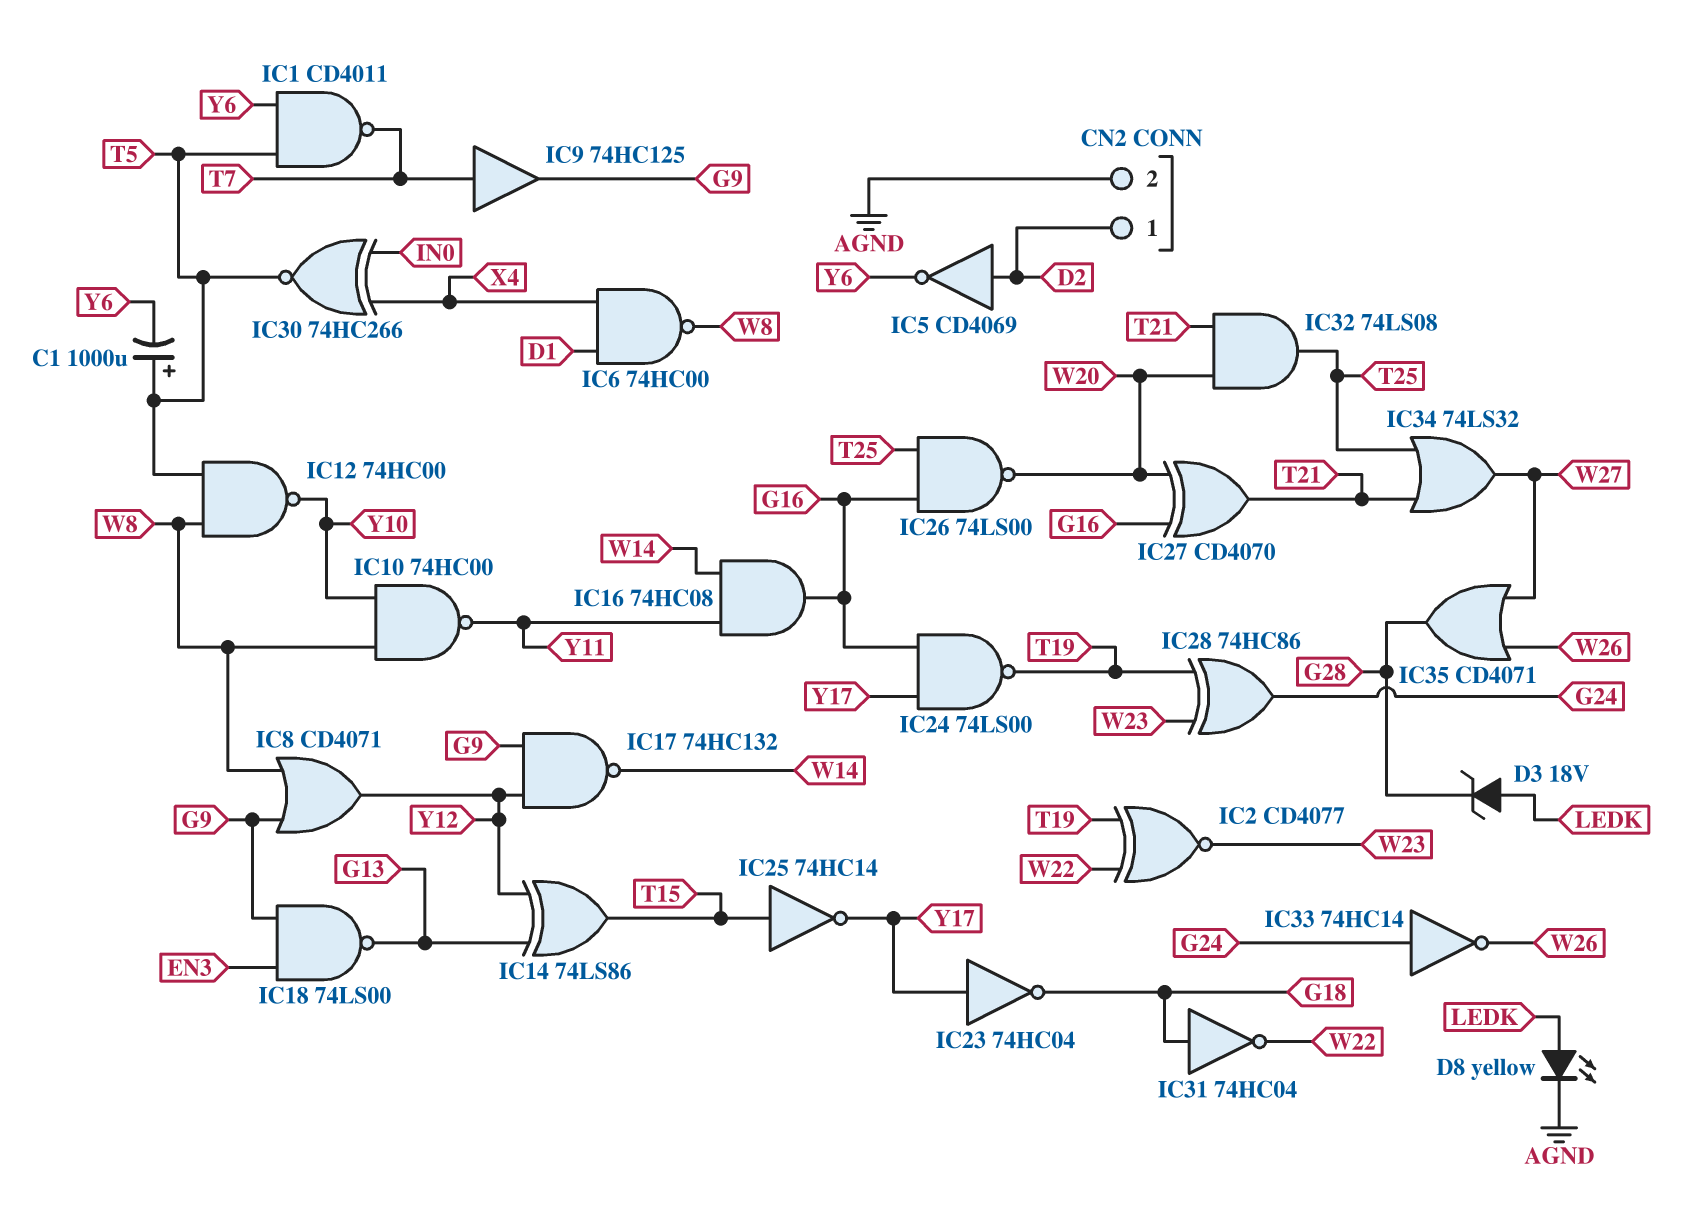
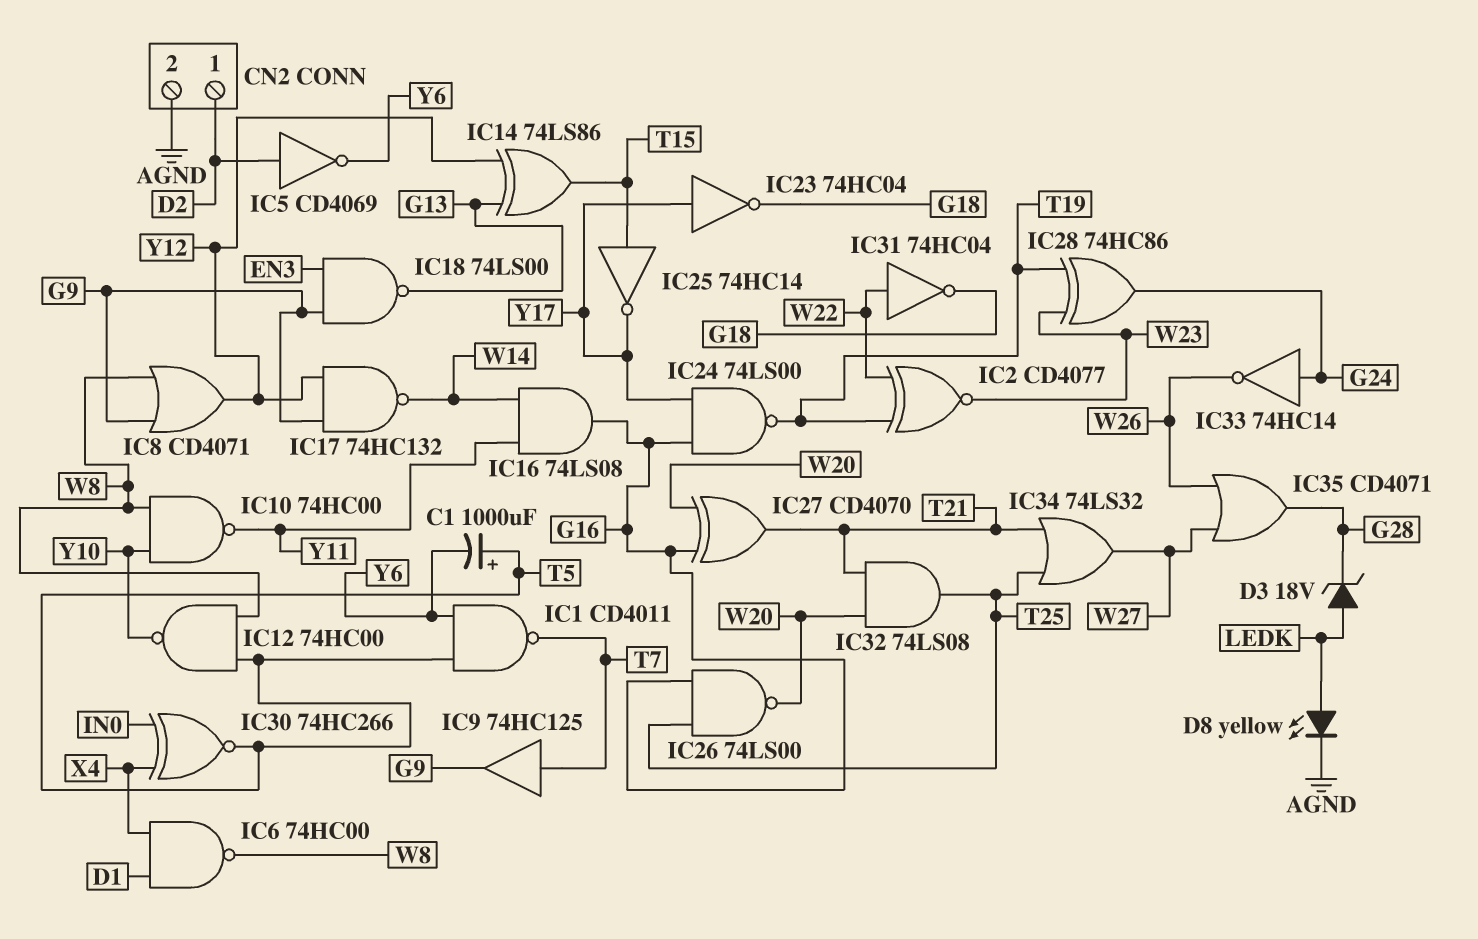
IC16: AND 74HC08 (in W14, in Y11, out G16) -> AND 74LS08 (in W14, in Y11, out G16)
IC31: NOT 74HC04 (in G18, out W22) -> NOT 74HC04 (in W22, out G18)

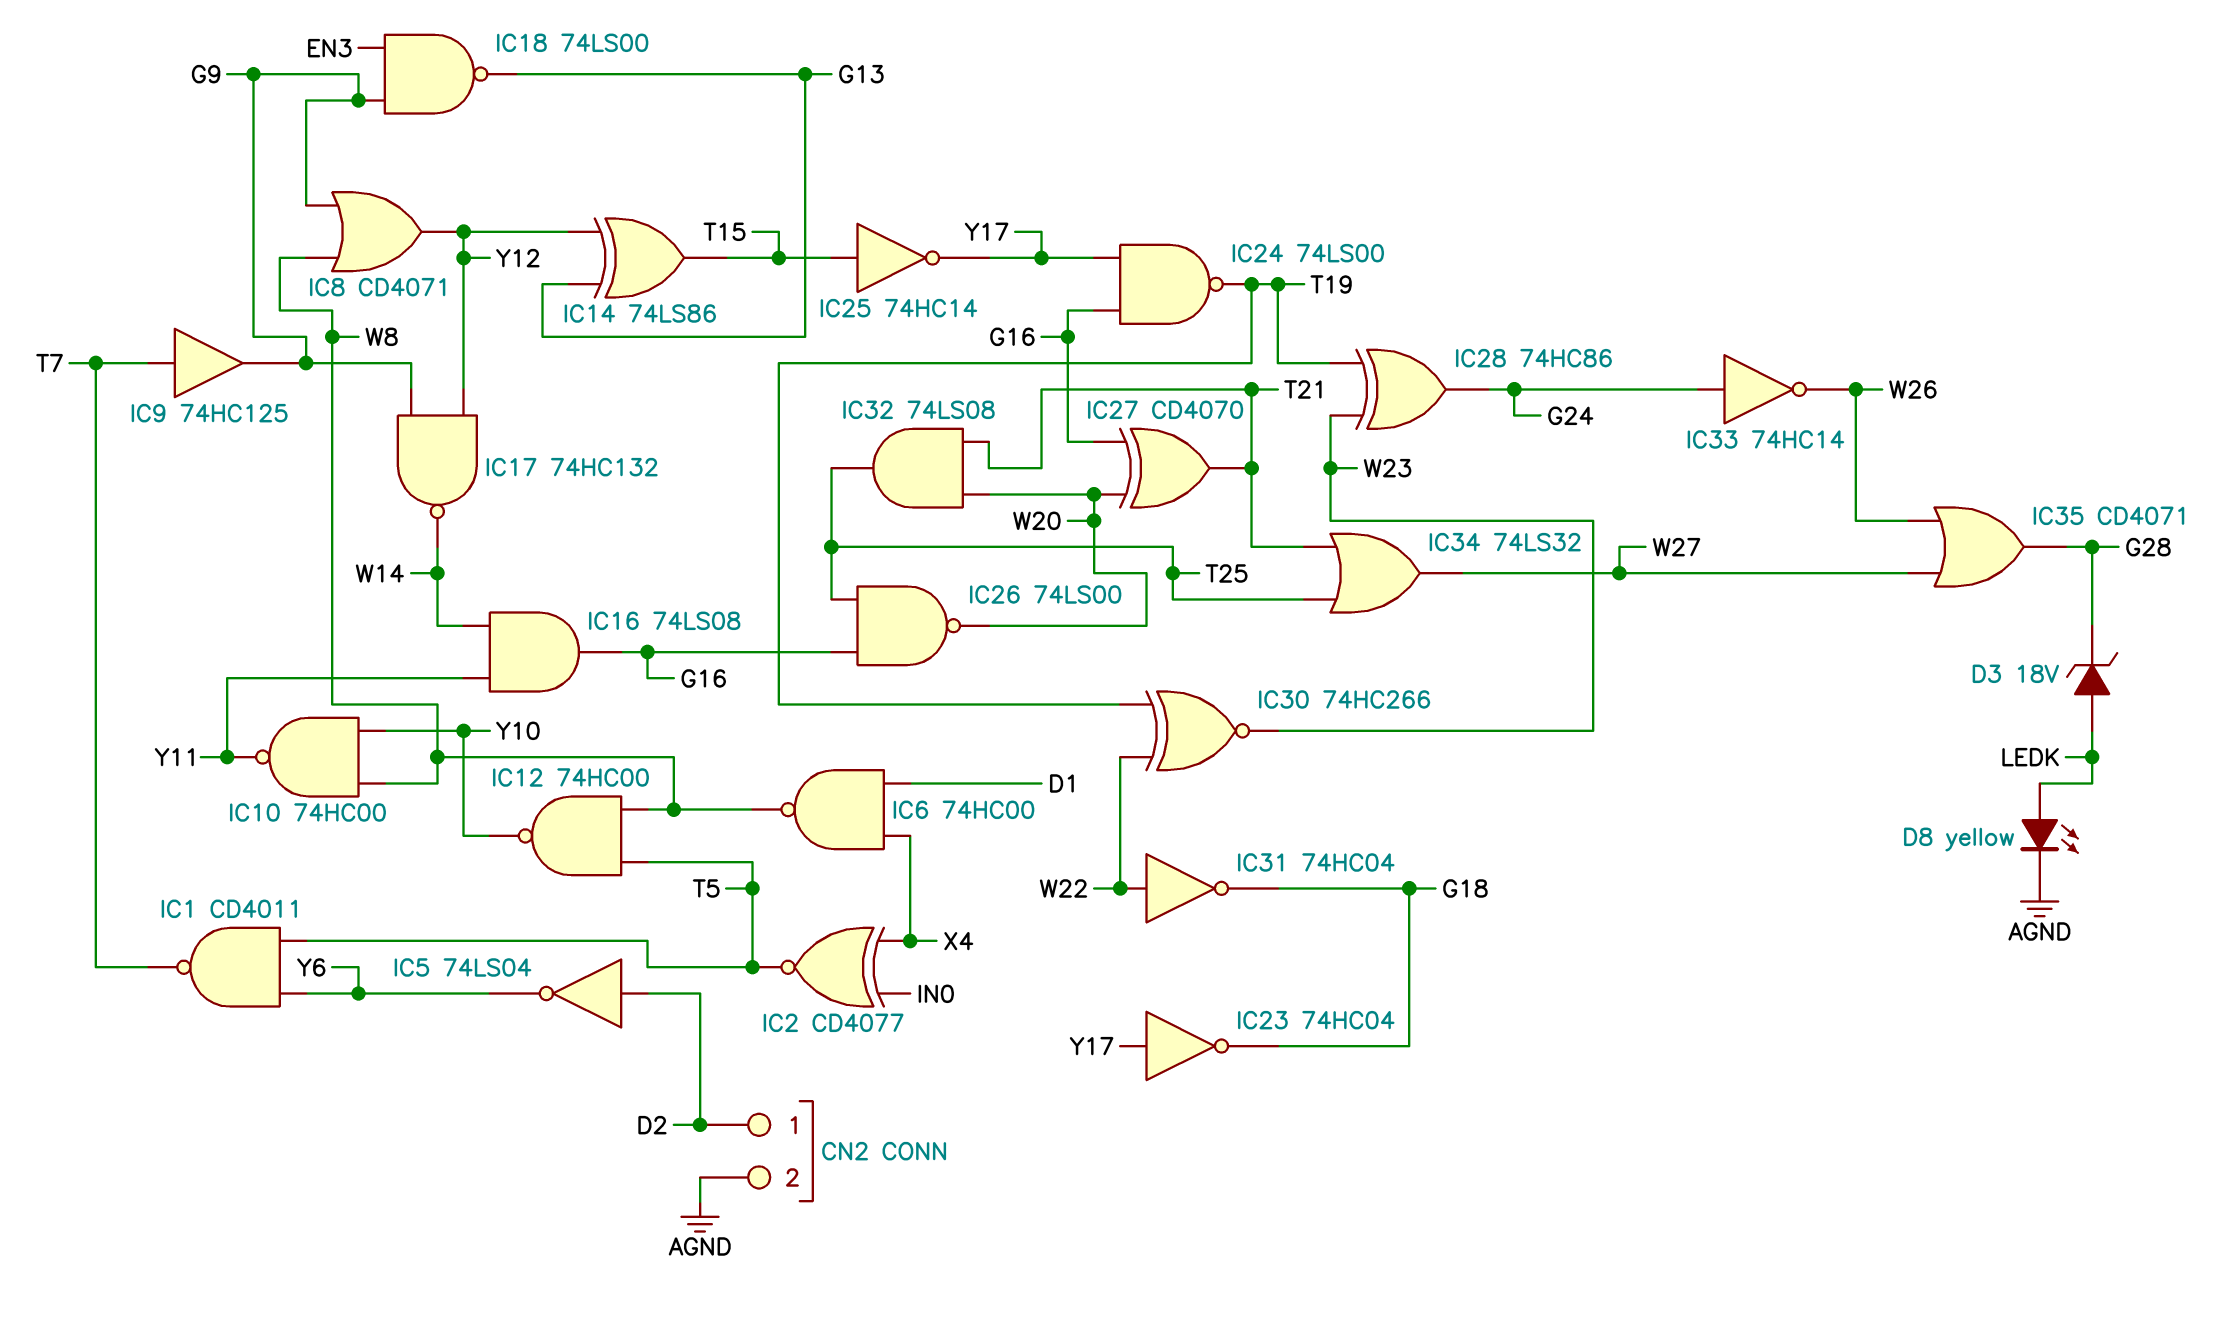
C1: 1000uF (plus T5, minus Y6) -> none
IC2: XNOR CD4077 (in T19, in W22, out W23) -> XNOR CD4077 (in IN0, in X4, out T5)
IC5: NOT CD4069 (in D2, out Y6) -> NOT 74LS04 (in D2, out Y6)
IC30: XNOR 74HC266 (in IN0, in X4, out T5) -> XNOR 74HC266 (in T19, in W22, out W23)

